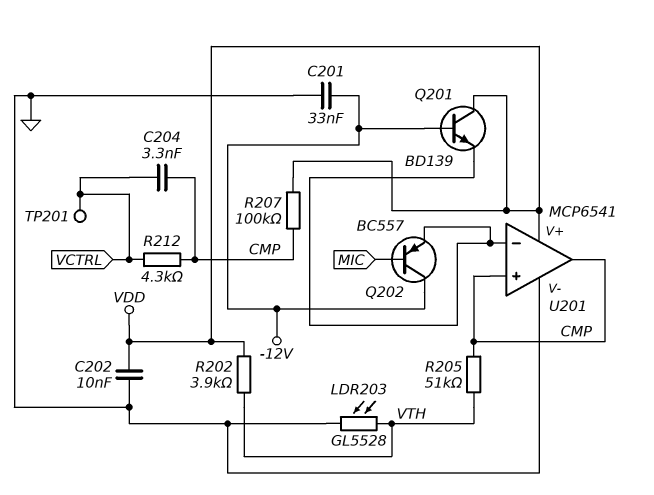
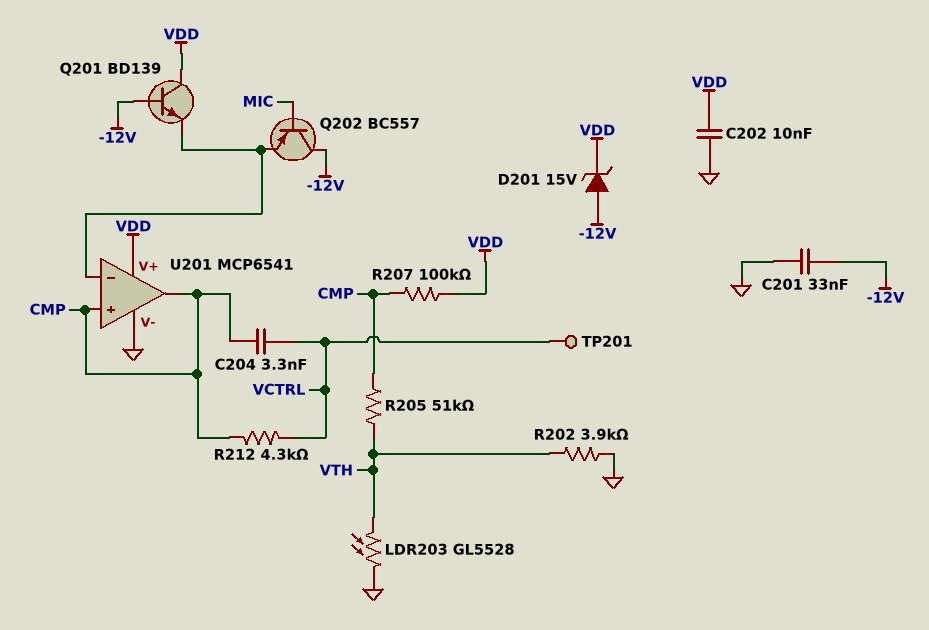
D201: none -> zener 15V (A -12V, K VDD)
R202: 3.9k (VDD, VTH) -> 3.9k (GND, VTH)

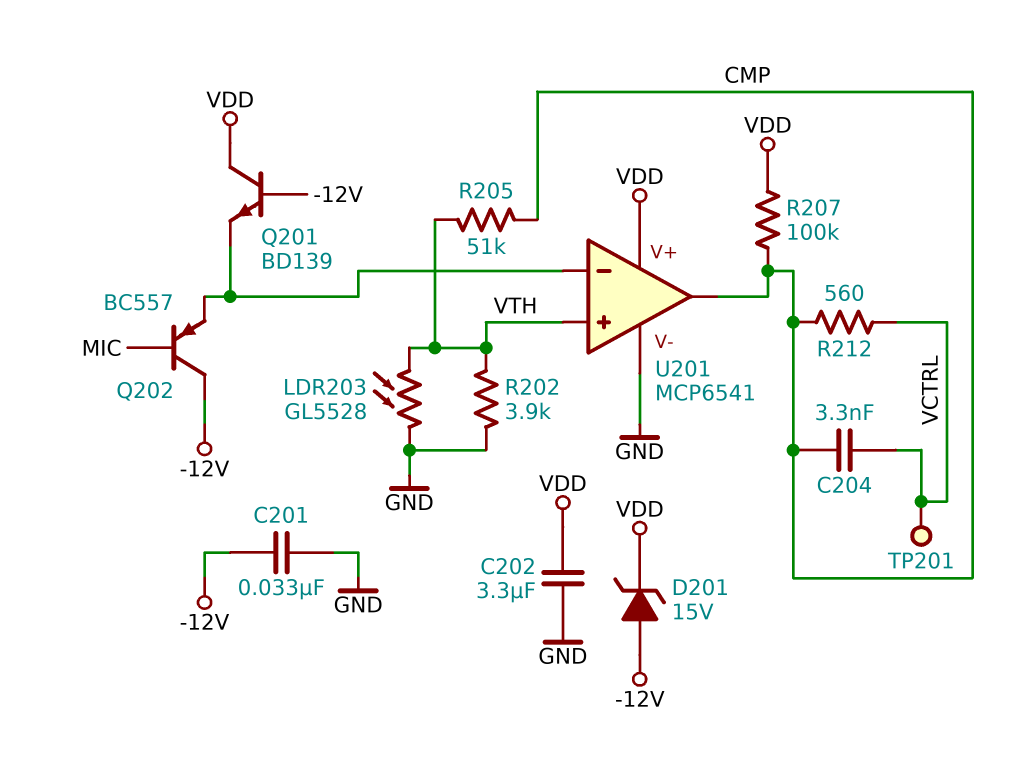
C202: 10nF (GND, VDD) -> 3.3uF (GND, VDD)
R212: 4.3k (CMP, VCTRL) -> 560 (CMP, VCTRL)
U201 pin in+: CMP -> VTH

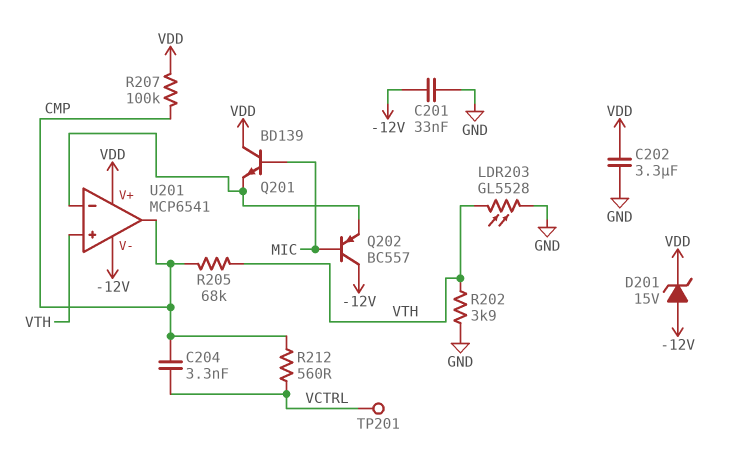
Q201: NPN BD139 (B -12V, C VDD, E U201/in-) -> NPN BD139 (B MIC, C VDD, E U201/in-)
R205: 51k (CMP, VTH) -> 68k (CMP, VTH)
U201 pin V-: GND -> -12V

